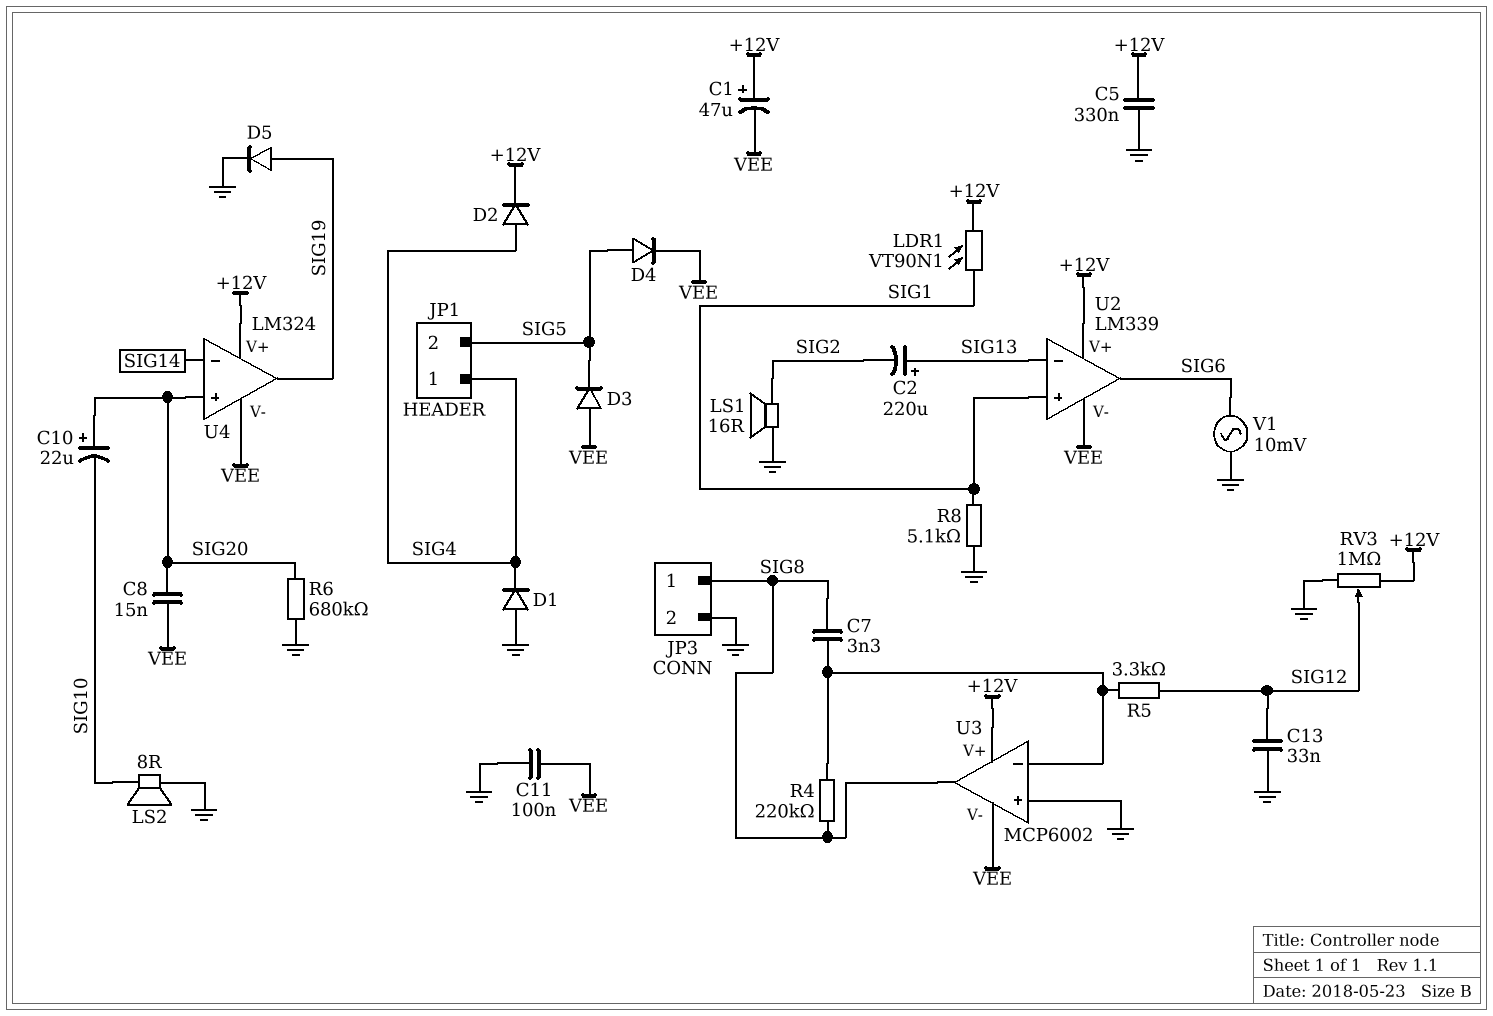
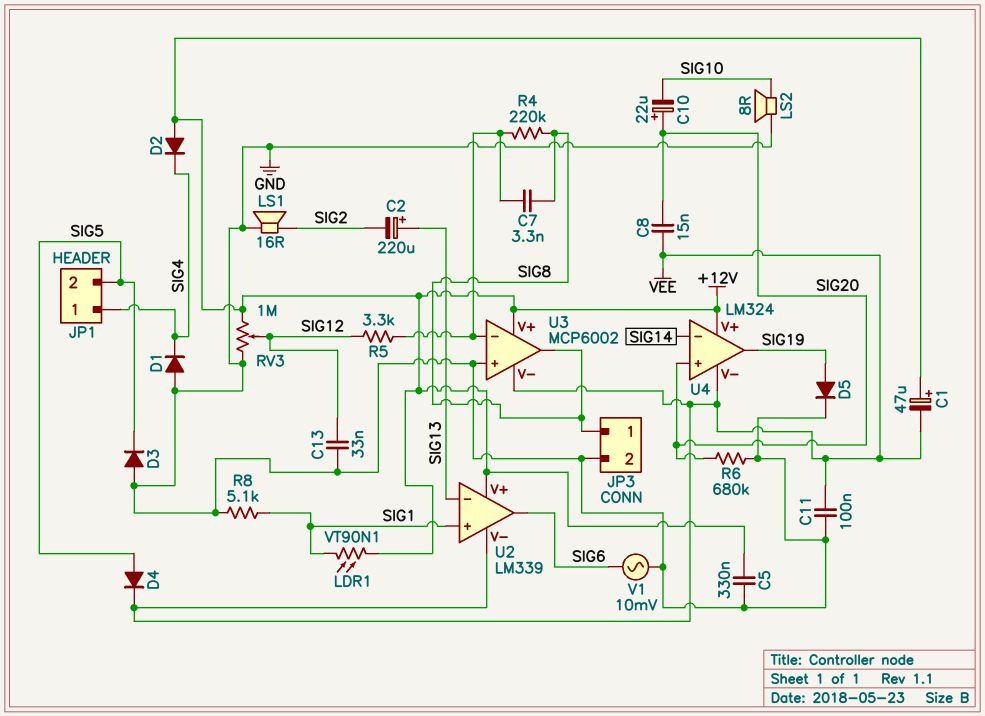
D2: diode (A SIG4, K +12V) -> diode (A +12V, K SIG4)
D3: diode (A VEE, K SIG5) -> diode (A GND, K SIG5)

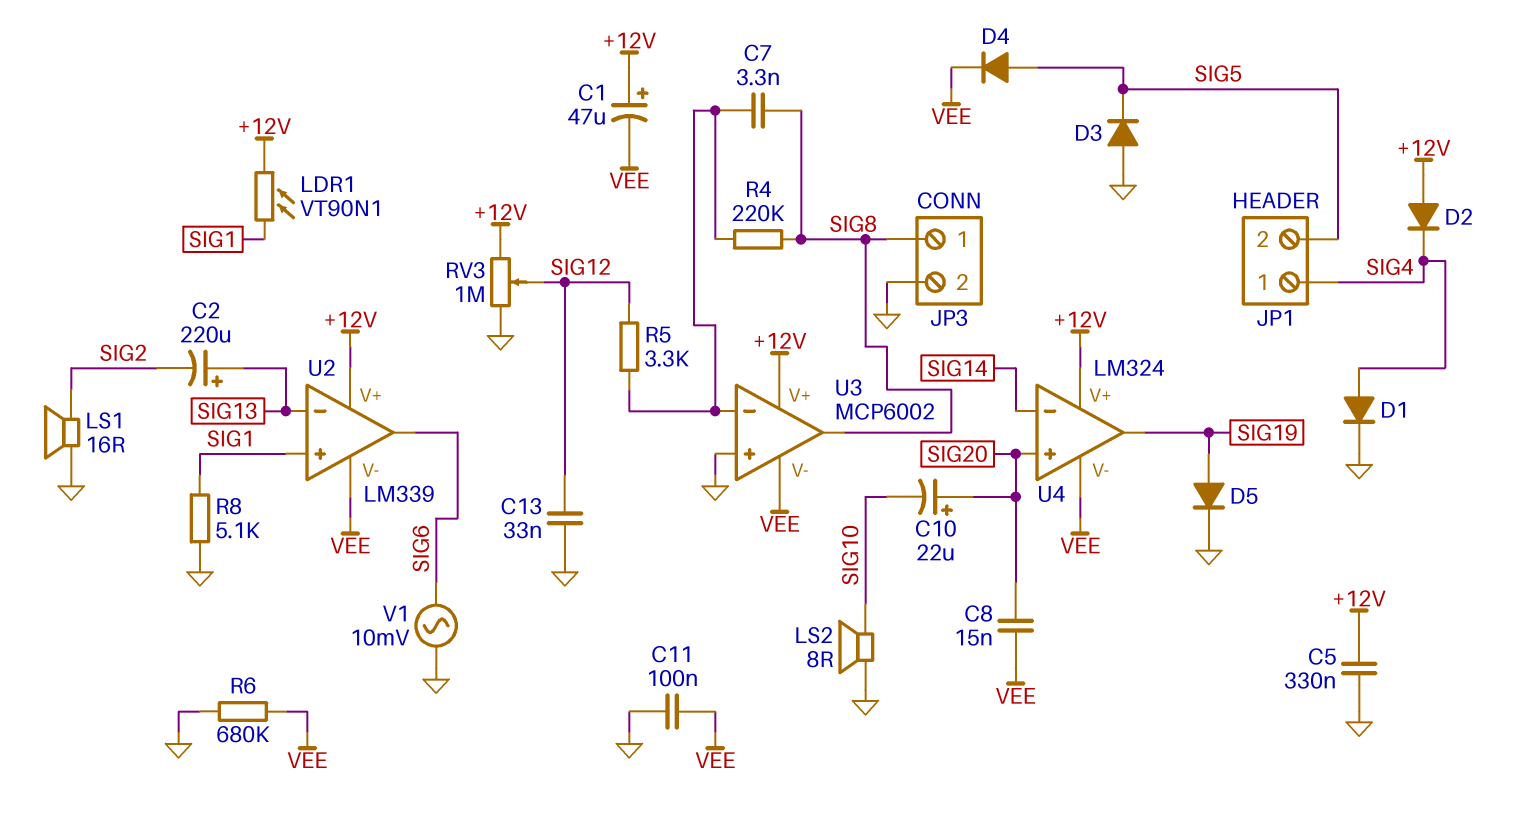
D1: diode (A GND, K SIG4) -> diode (A SIG4, K GND)
R6: 680k (GND, SIG20) -> 680k (GND, VEE)

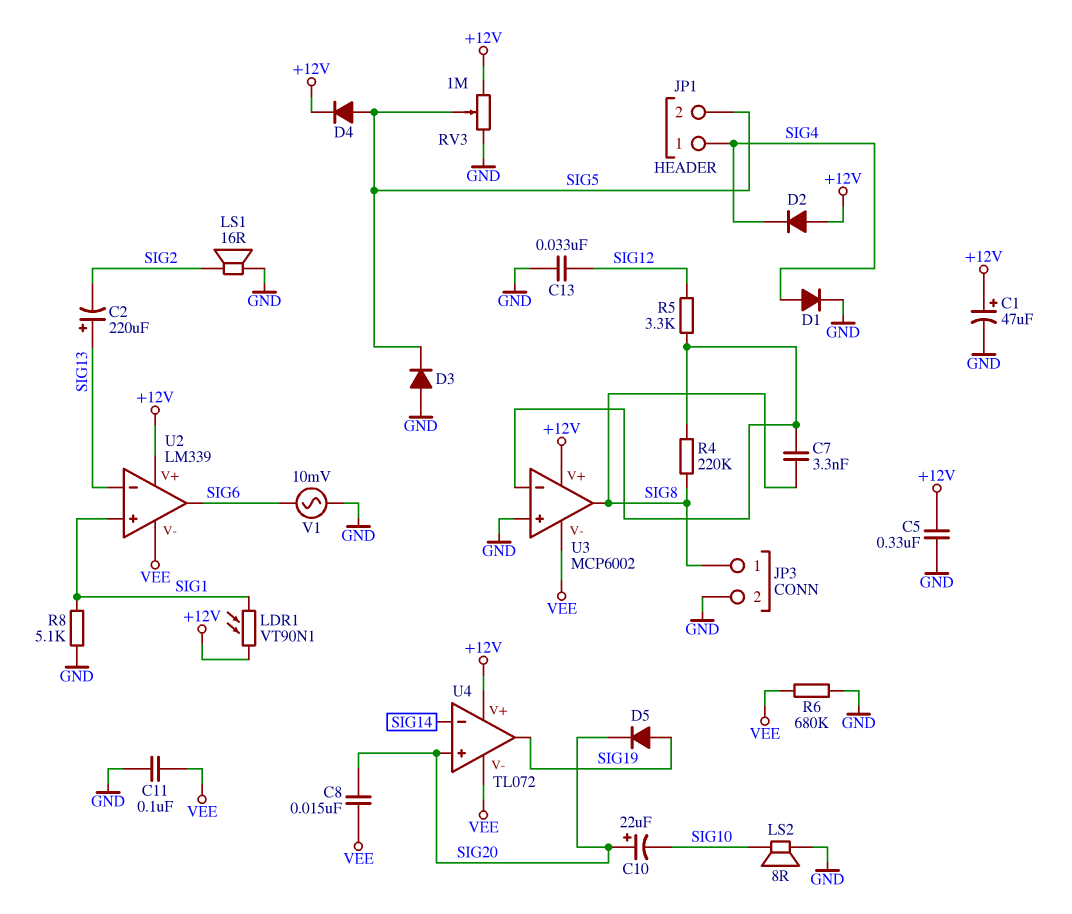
C1: 47uF (plus +12V, minus VEE) -> 47uF (plus +12V, minus GND)
D4: diode (A SIG5, K VEE) -> diode (A SIG5, K +12V)
D5: diode (A SIG19, K GND) -> diode (A SIG19, K SIG20)
RV3: 1M (+12V, GND, wiper SIG12) -> 1M (+12V, GND, wiper SIG5)
U4: LM324 -> TL072

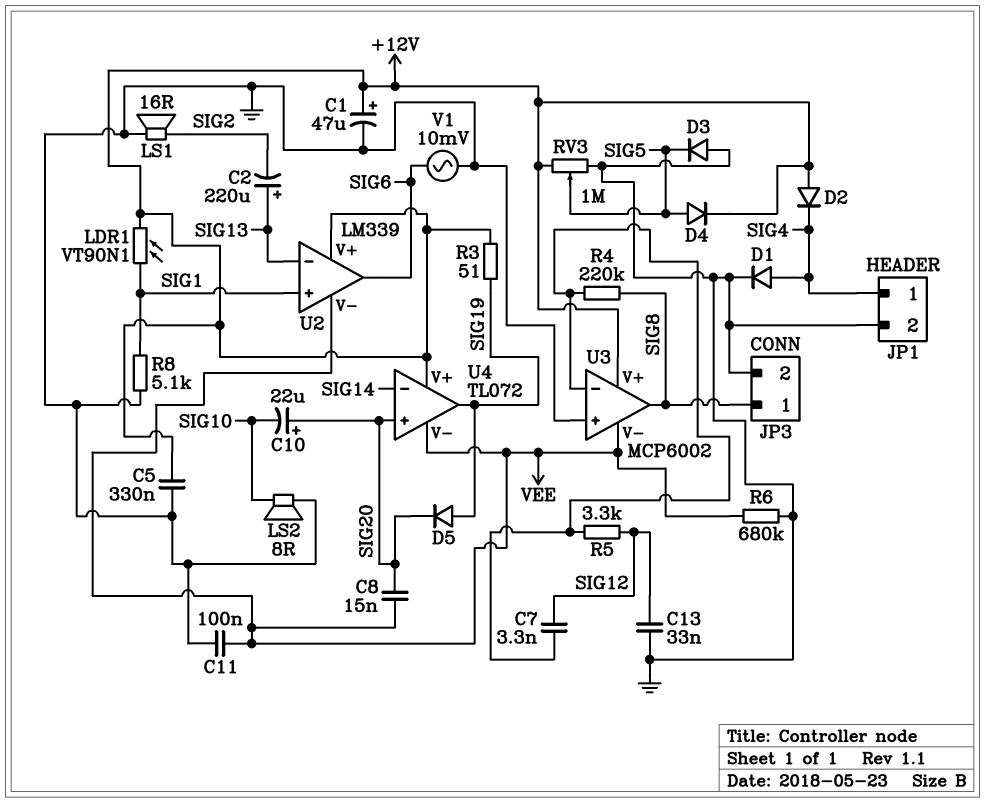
C7: 3.3nF (SIG8, U3/in-) -> 3.3nF (SIG12, U3/in-)
JP1 pin 2: SIG5 -> GND
R3: none -> 51 (+12V, SIG19)

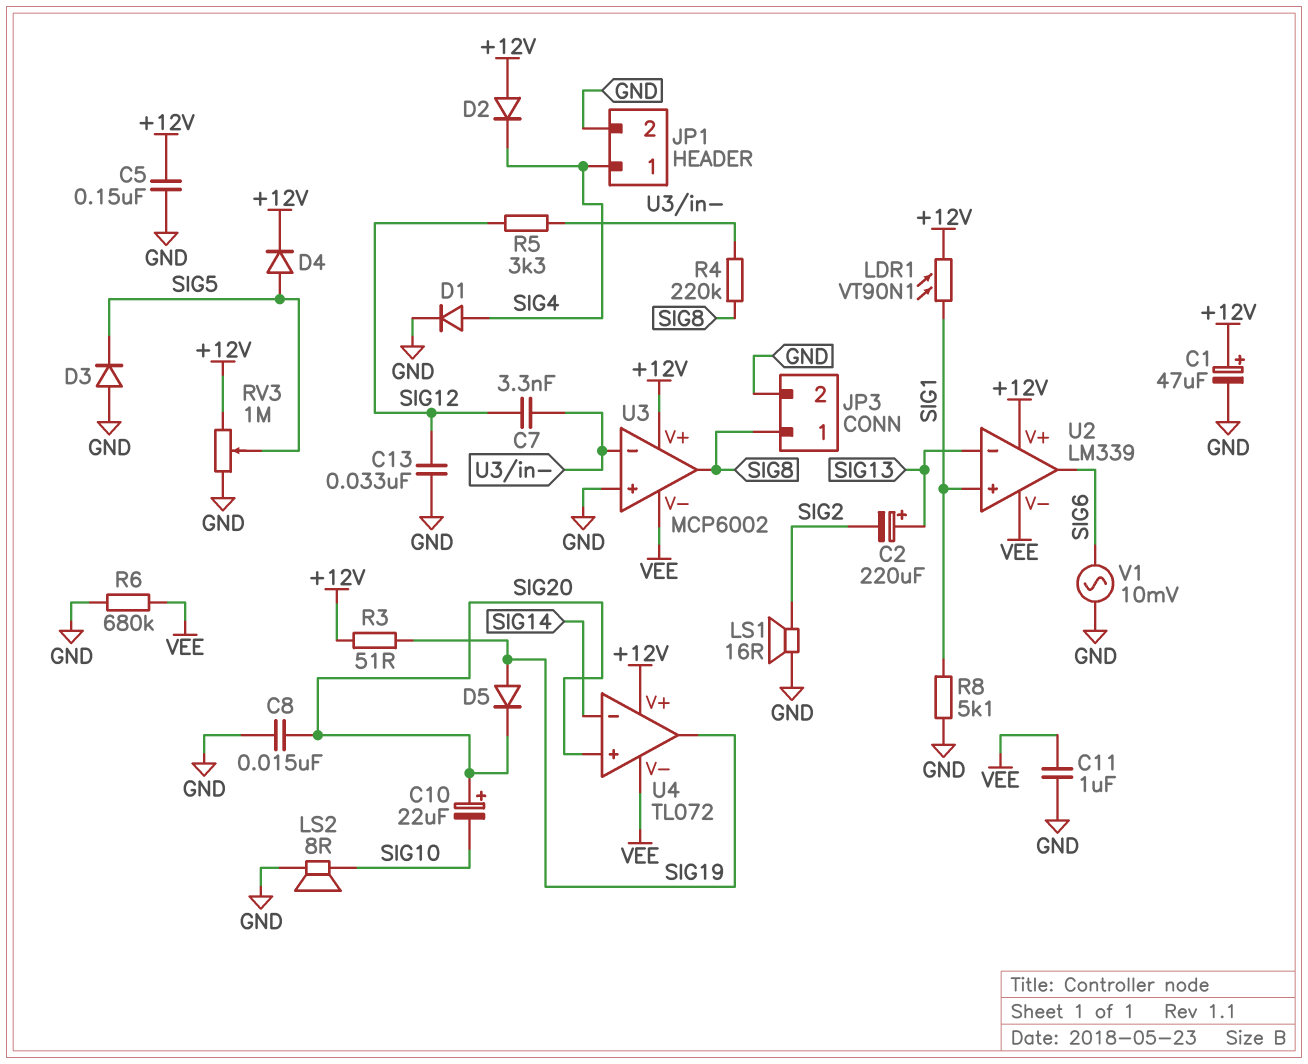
C5: 330nF (+12V, GND) -> 150nF (+12V, GND)
C8: 15nF (SIG20, VEE) -> 15nF (GND, SIG20)
C11: 100nF (GND, VEE) -> 1uF (GND, VEE)

